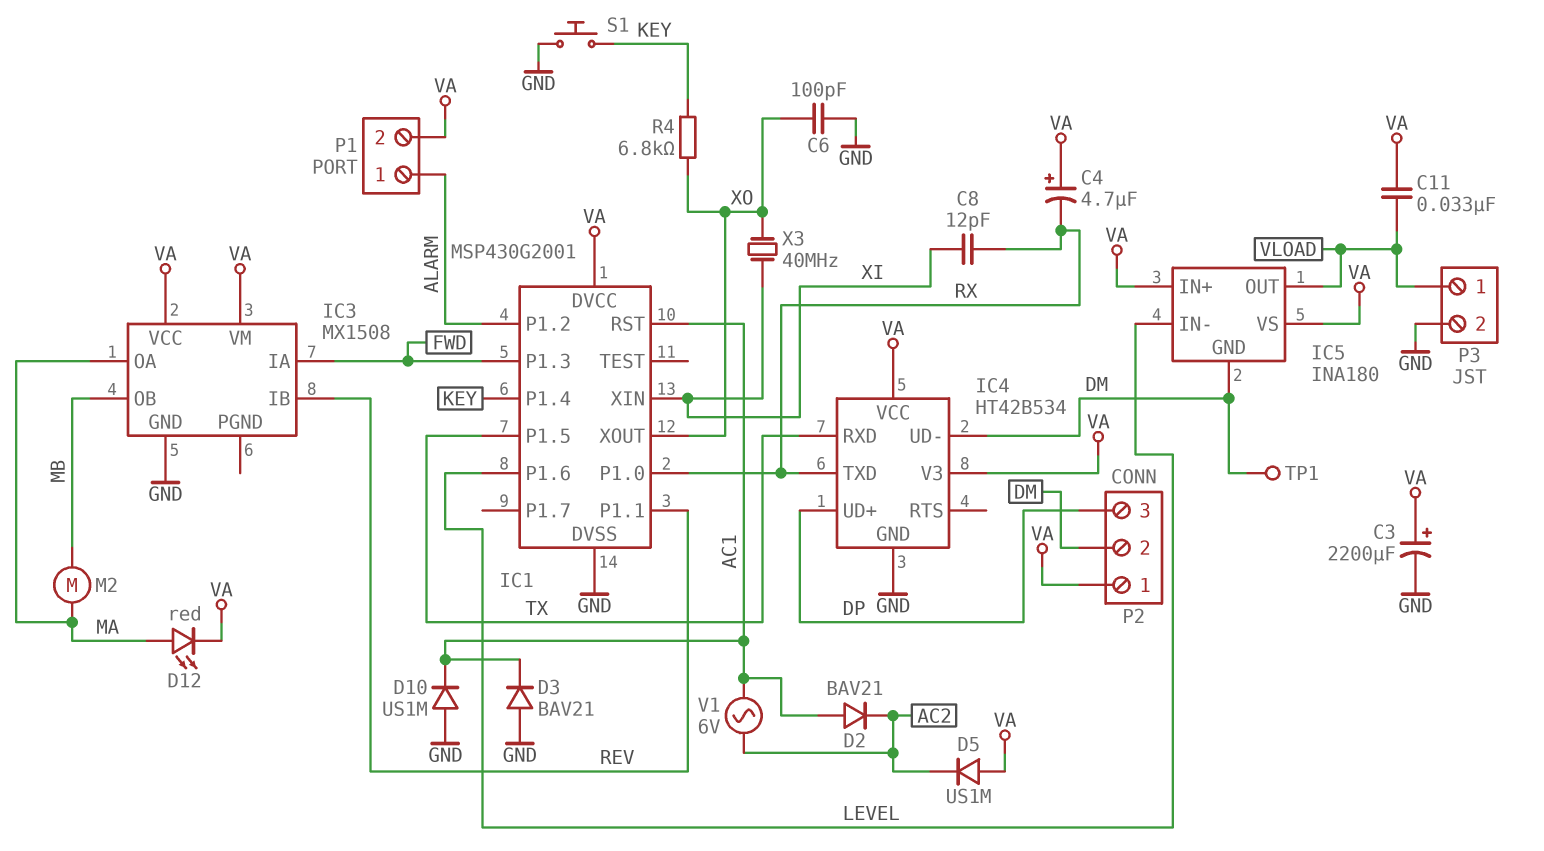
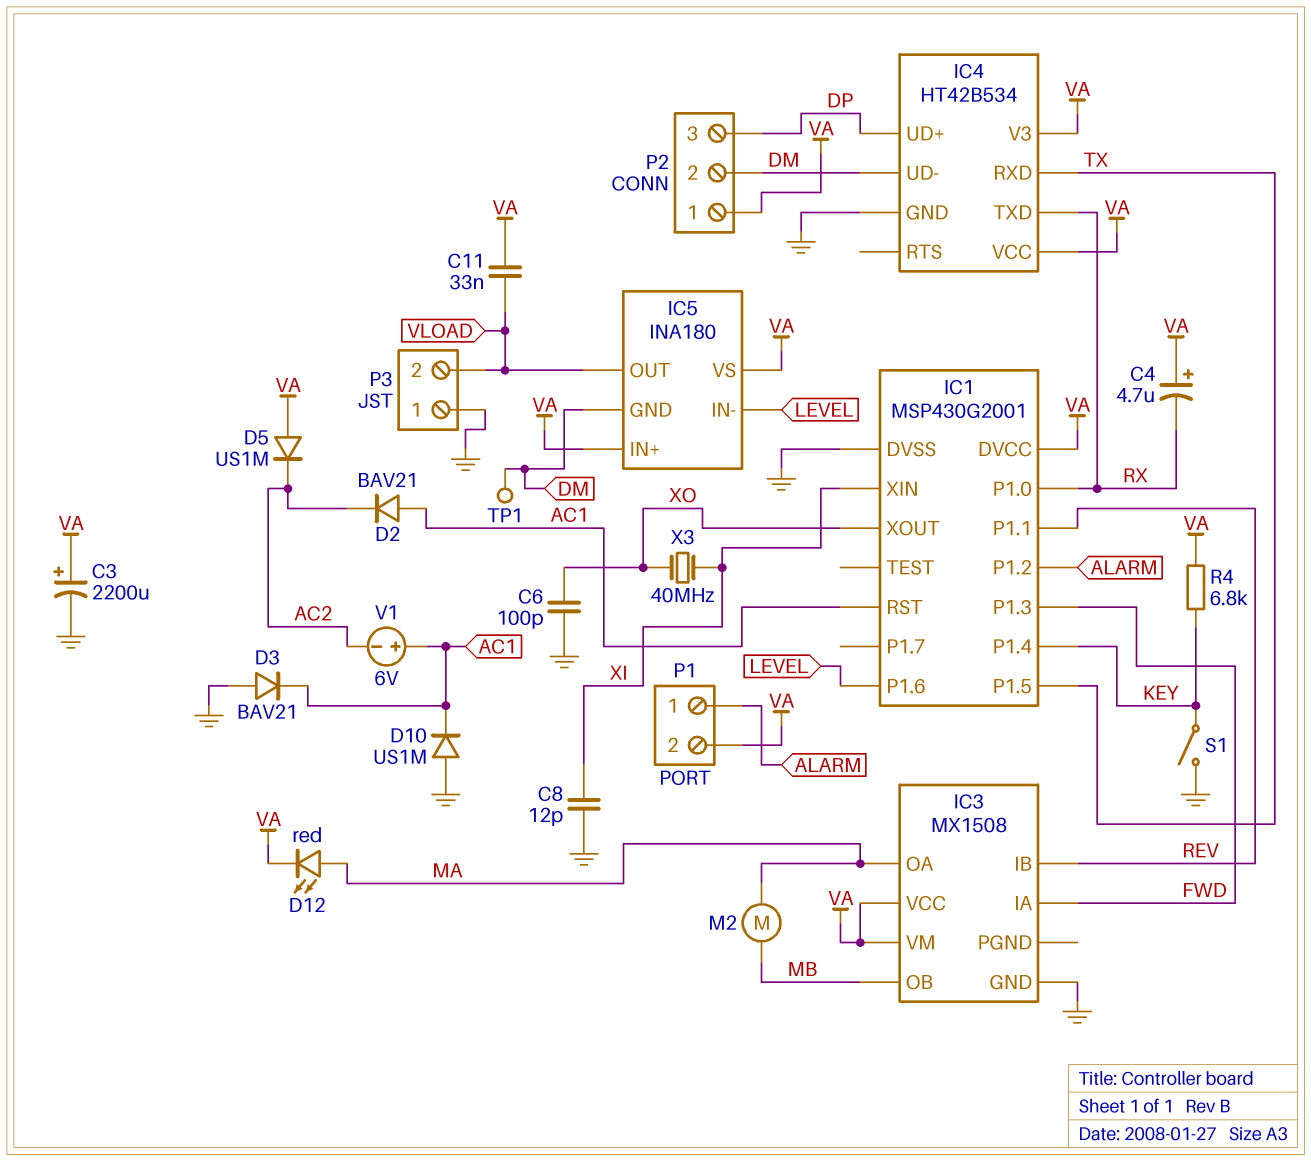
C8: 12pF (RX, XI) -> 12pF (GND, XI)
P3 pin 1: VLOAD -> GND
P3 pin 2: GND -> VLOAD
R4: 6.8k (KEY, XO) -> 6.8k (KEY, VA)
S1: button (GND, KEY) -> switch (GND, KEY)
V1: AC 6V (AC1, AC2) -> 6V (plus AC1, minus AC2)

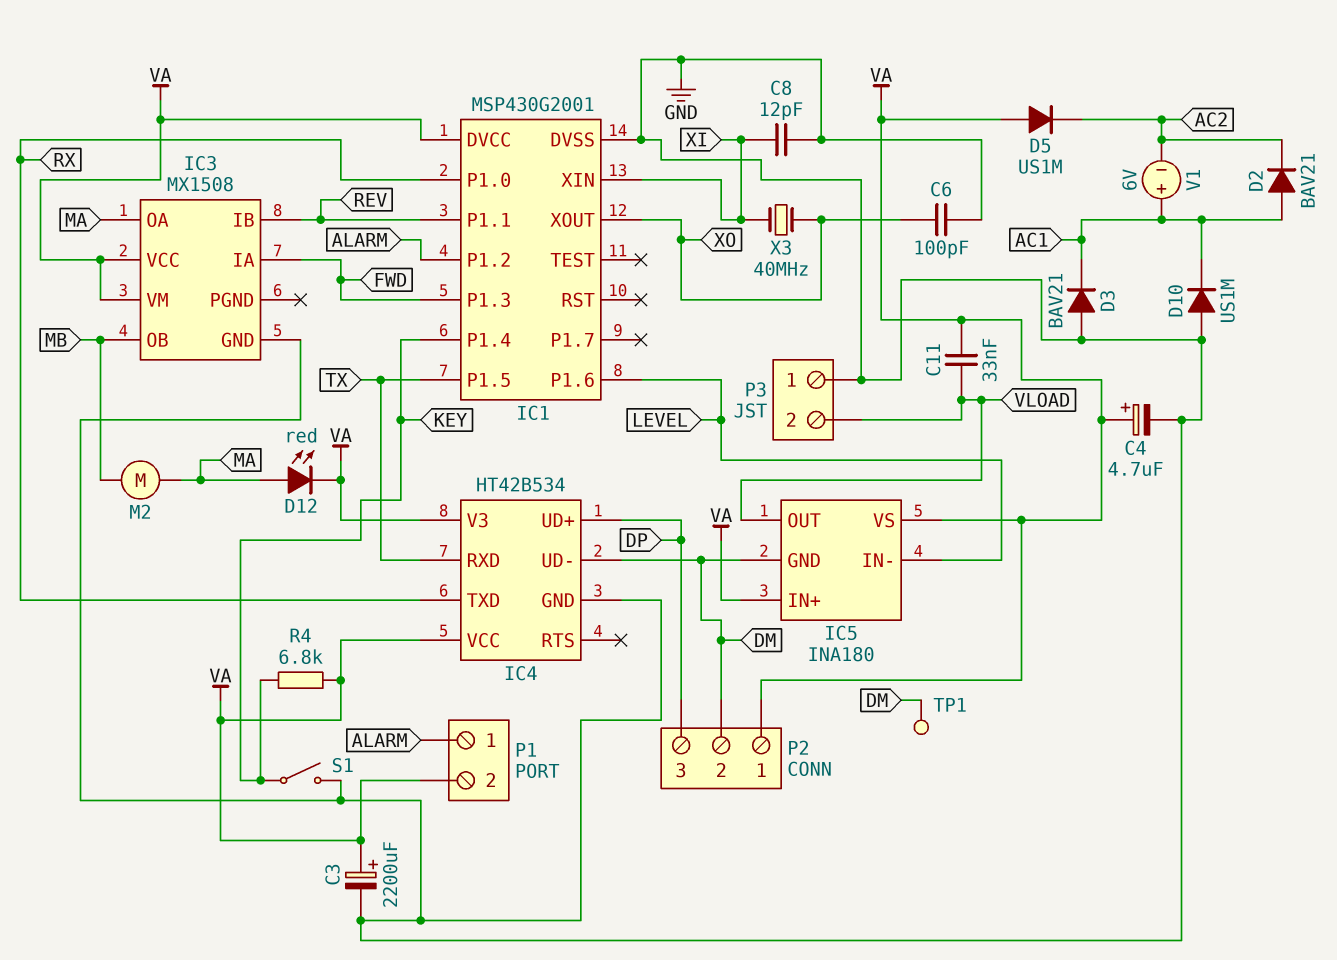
C4: 4.7uF (plus VA, minus RX) -> 4.7uF (plus VA, minus GND)
IC1 pin RST: AC1 -> none

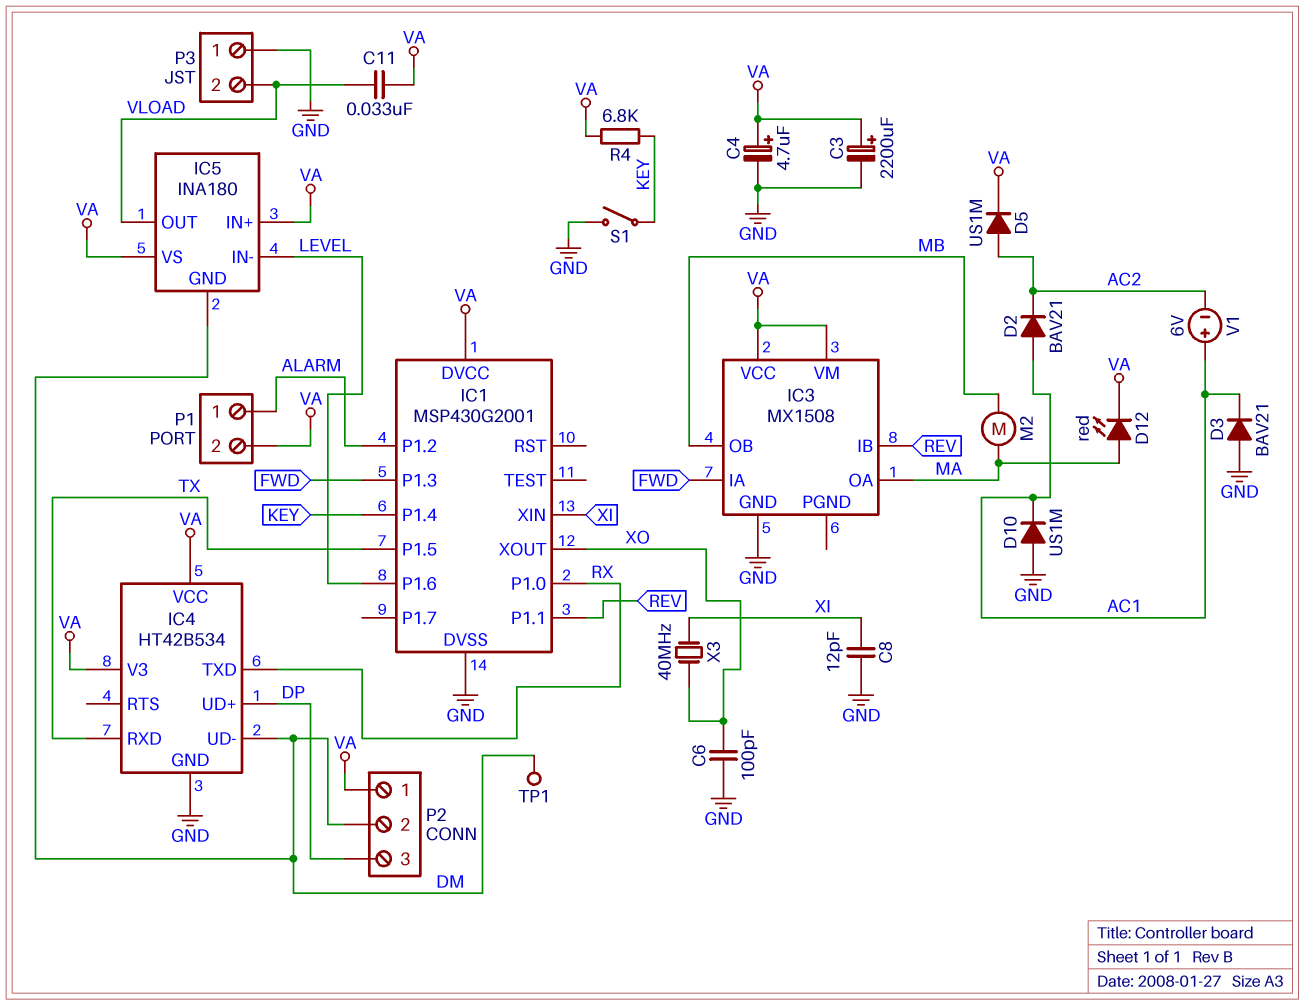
D5: diode US1M (A VA, K AC2) -> diode US1M (A AC2, K VA)

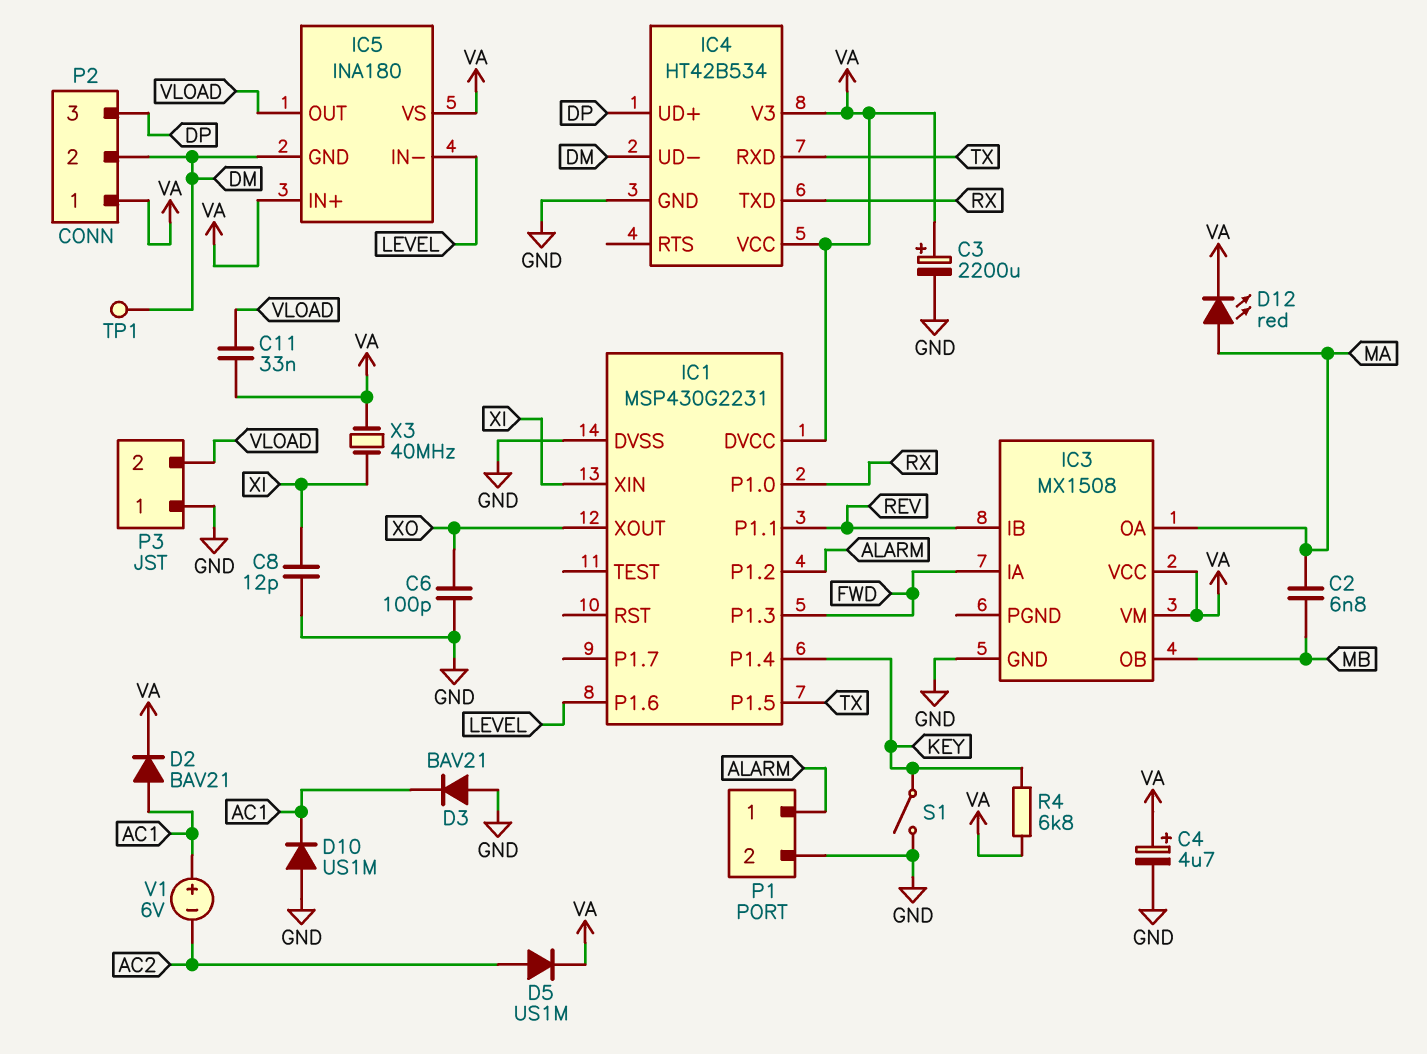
C2: none -> 6.8nF (MA, MB)
D2: diode BAV21 (A AC1, K AC2) -> diode BAV21 (A AC1, K VA)
IC1: MSP430G2001 -> MSP430G2231
M2: motor (MA, MB) -> none
P1 pin 2: VA -> GND
X3: 40MHz (XI, XO) -> 40MHz (VA, XI)

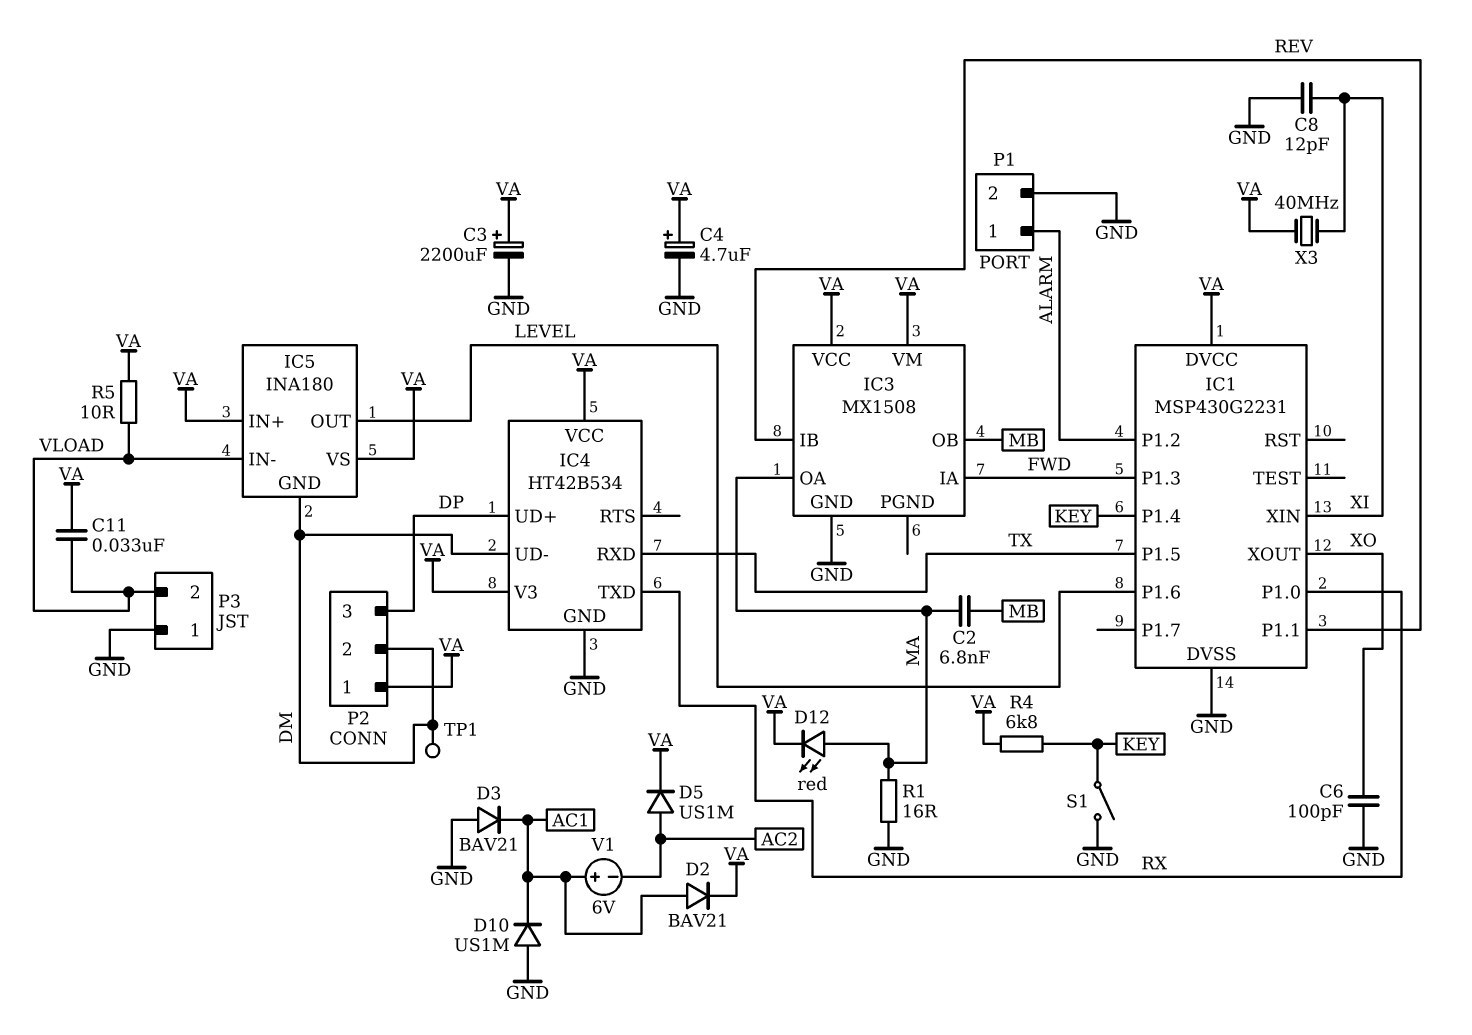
IC5 pin IN-: LEVEL -> VLOAD
IC5 pin OUT: VLOAD -> LEVEL
R1: none -> 16 (GND, MA)
R5: none -> 10 (VA, VLOAD)

